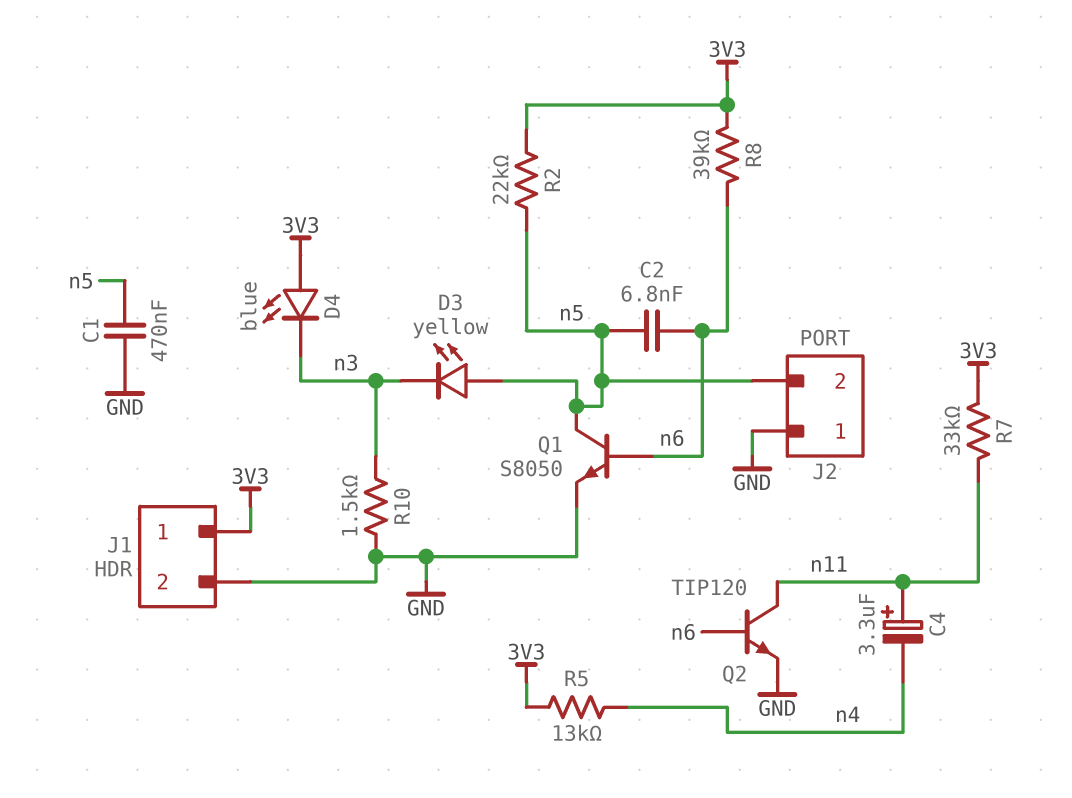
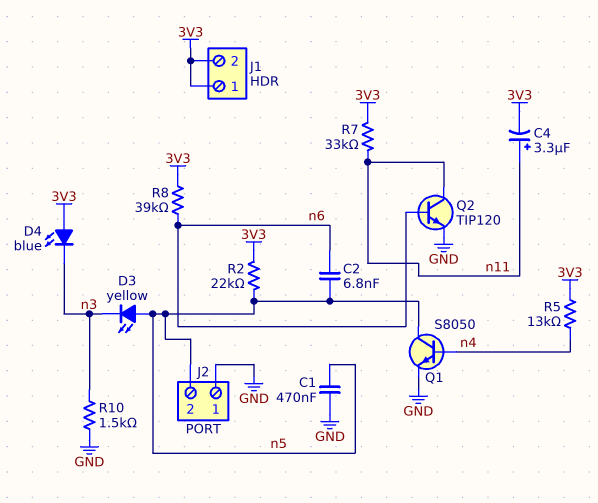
C4: 3.3uF (plus n11, minus n4) -> 3.3uF (plus n11, minus 3V3)
J1 pin 2: GND -> 3V3
Q1: NPN S8050 (B n6, C n5, E GND) -> NPN S8050 (B n4, C n5, E GND)

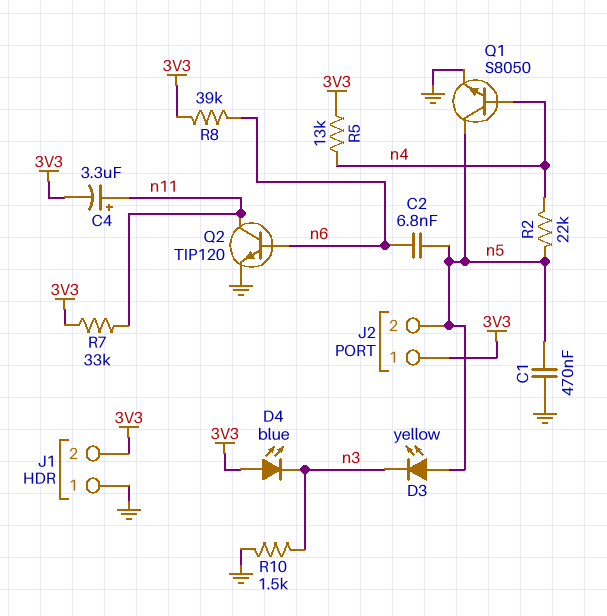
J1 pin 1: 3V3 -> GND
J2 pin 1: GND -> 3V3
R2: 22k (3V3, n5) -> 22k (n4, n5)

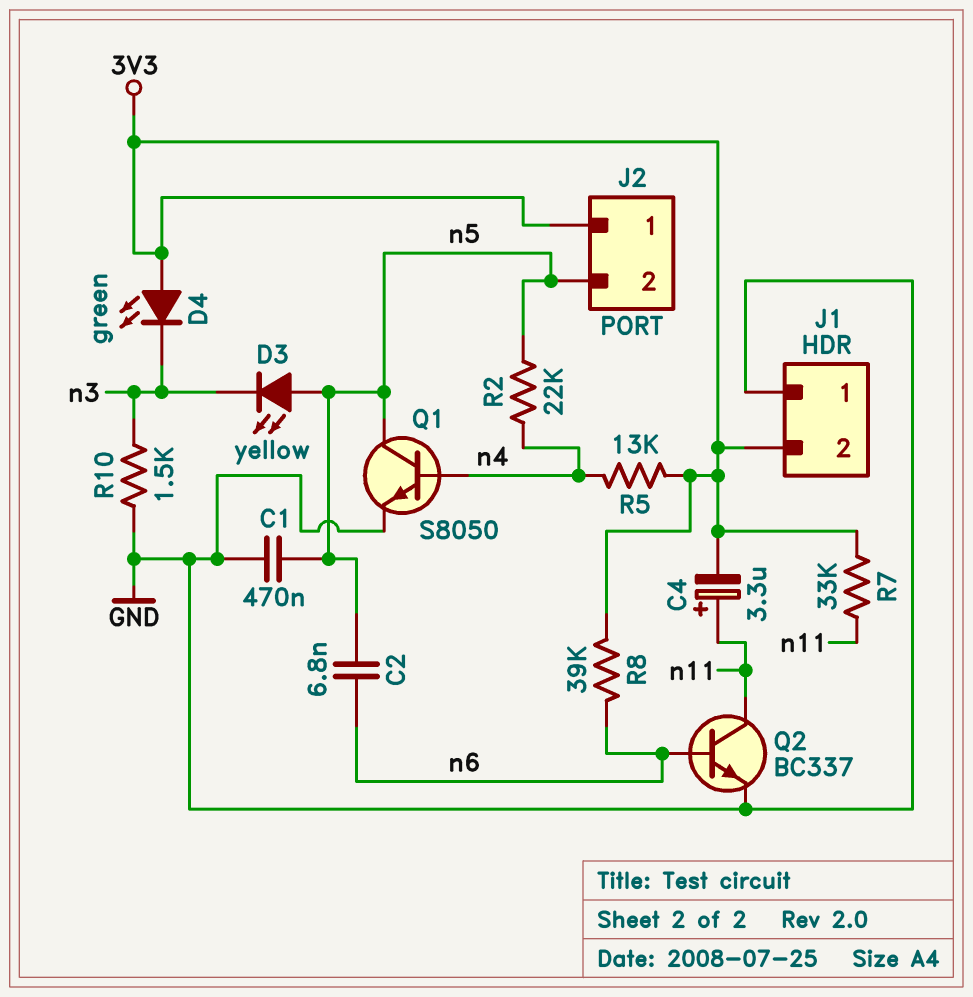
D4: LED blue (A 3V3, K n3) -> LED green (A 3V3, K n3)
Q2: NPN TIP120 (B n6, C n11, E GND) -> NPN BC337 (B n6, C n11, E GND)

